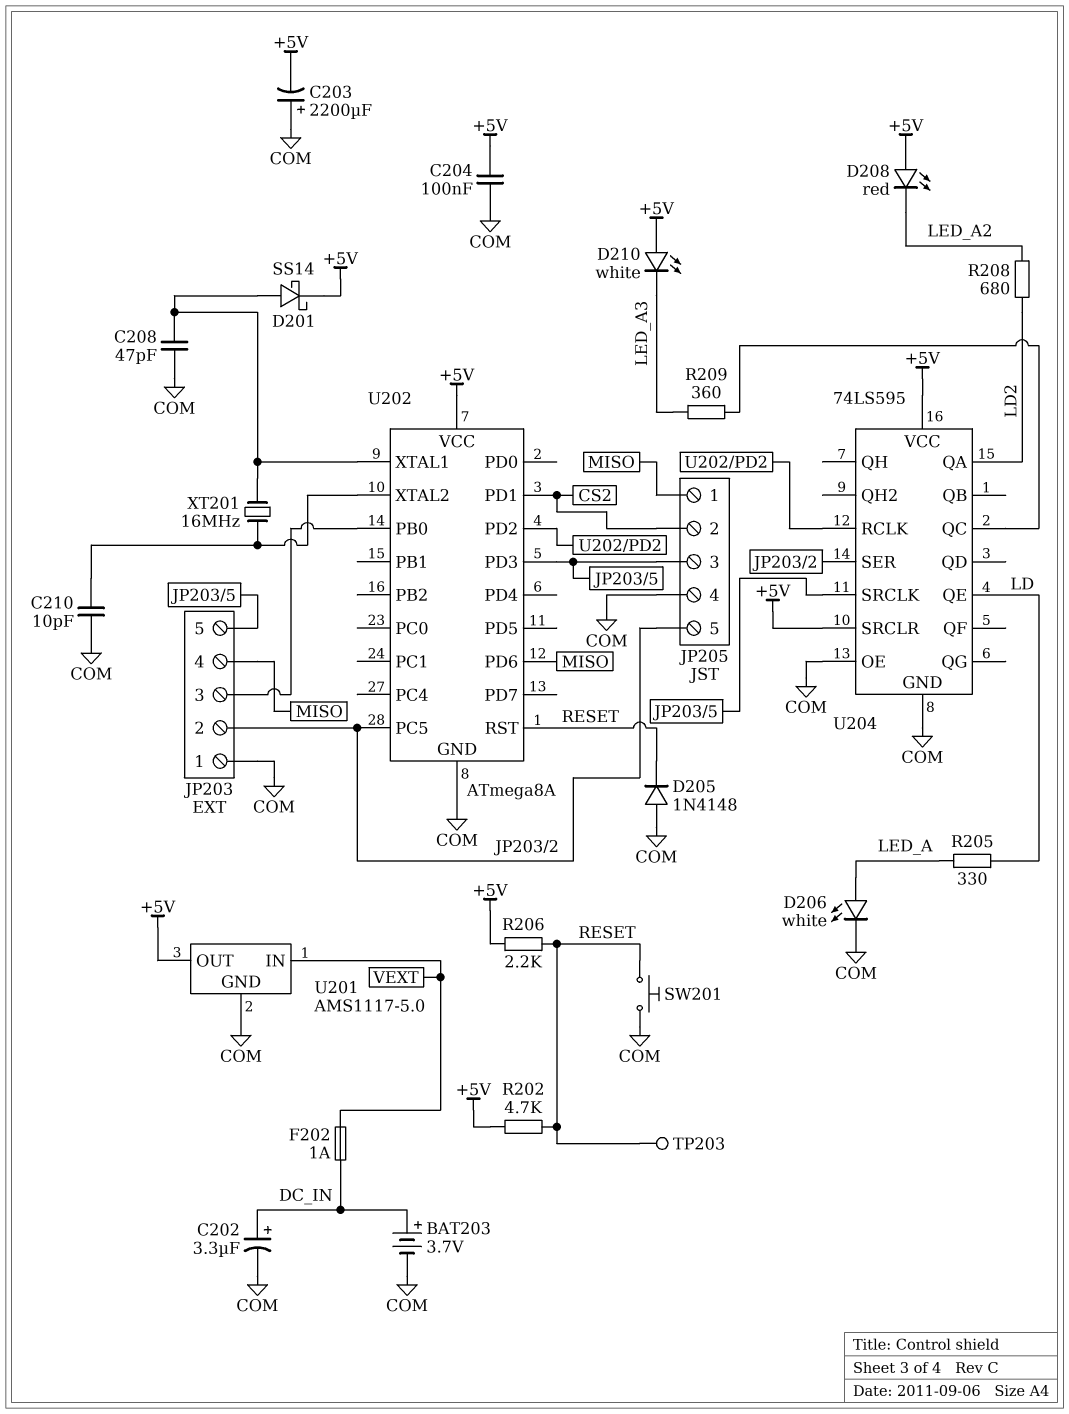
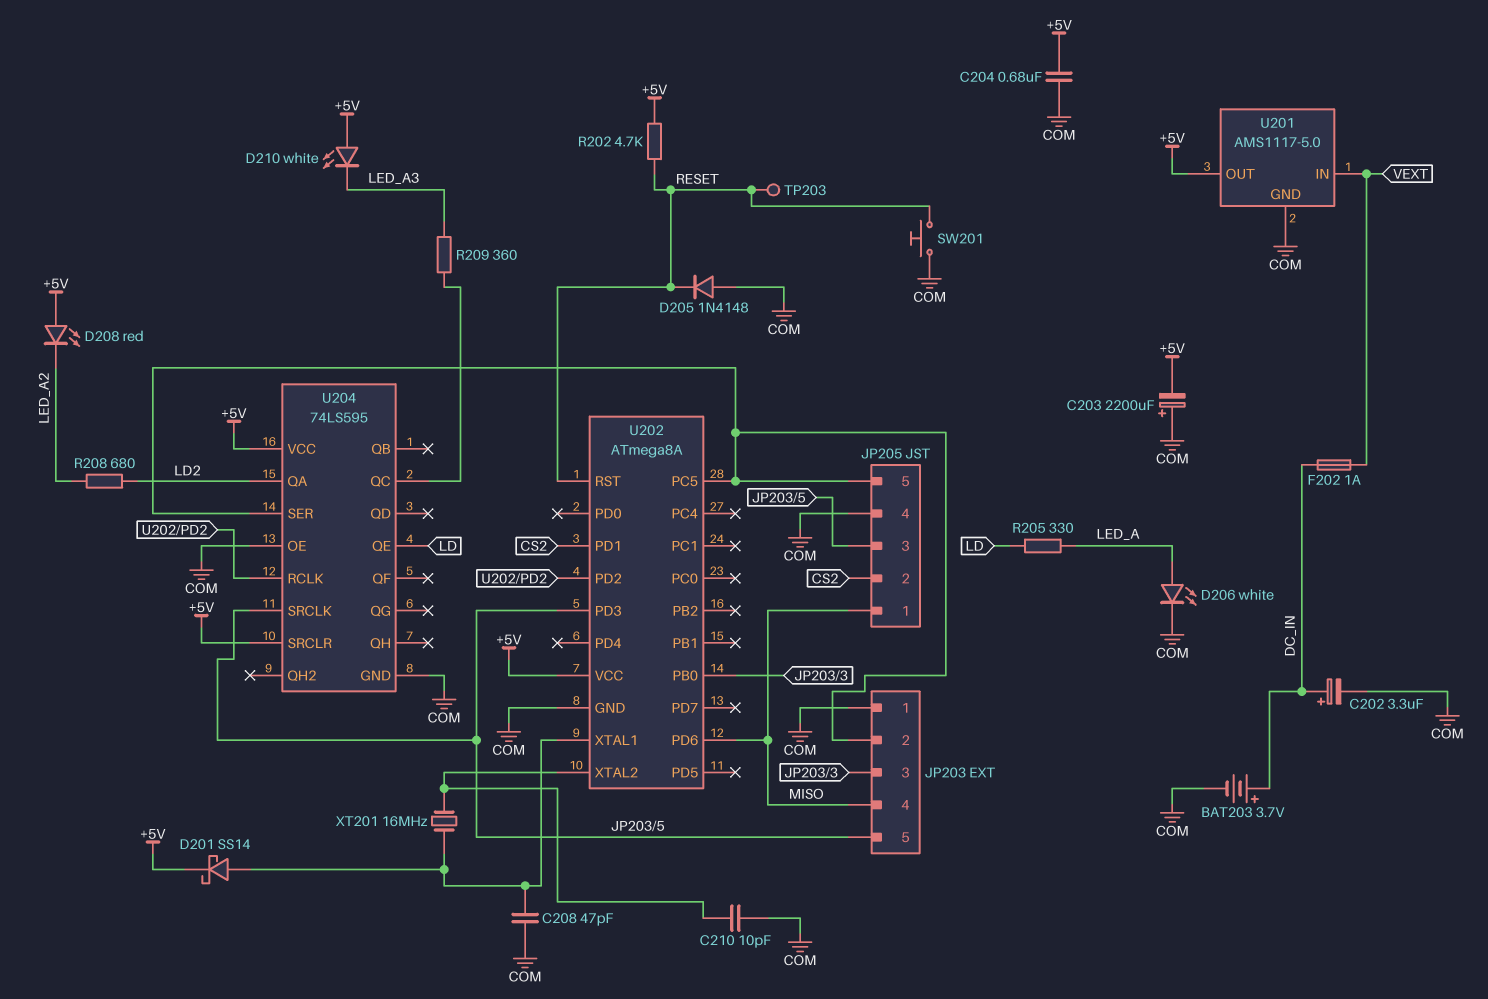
C204: 100nF (+5V, COM) -> 680nF (+5V, COM)
R206: 2.2k (+5V, RESET) -> none

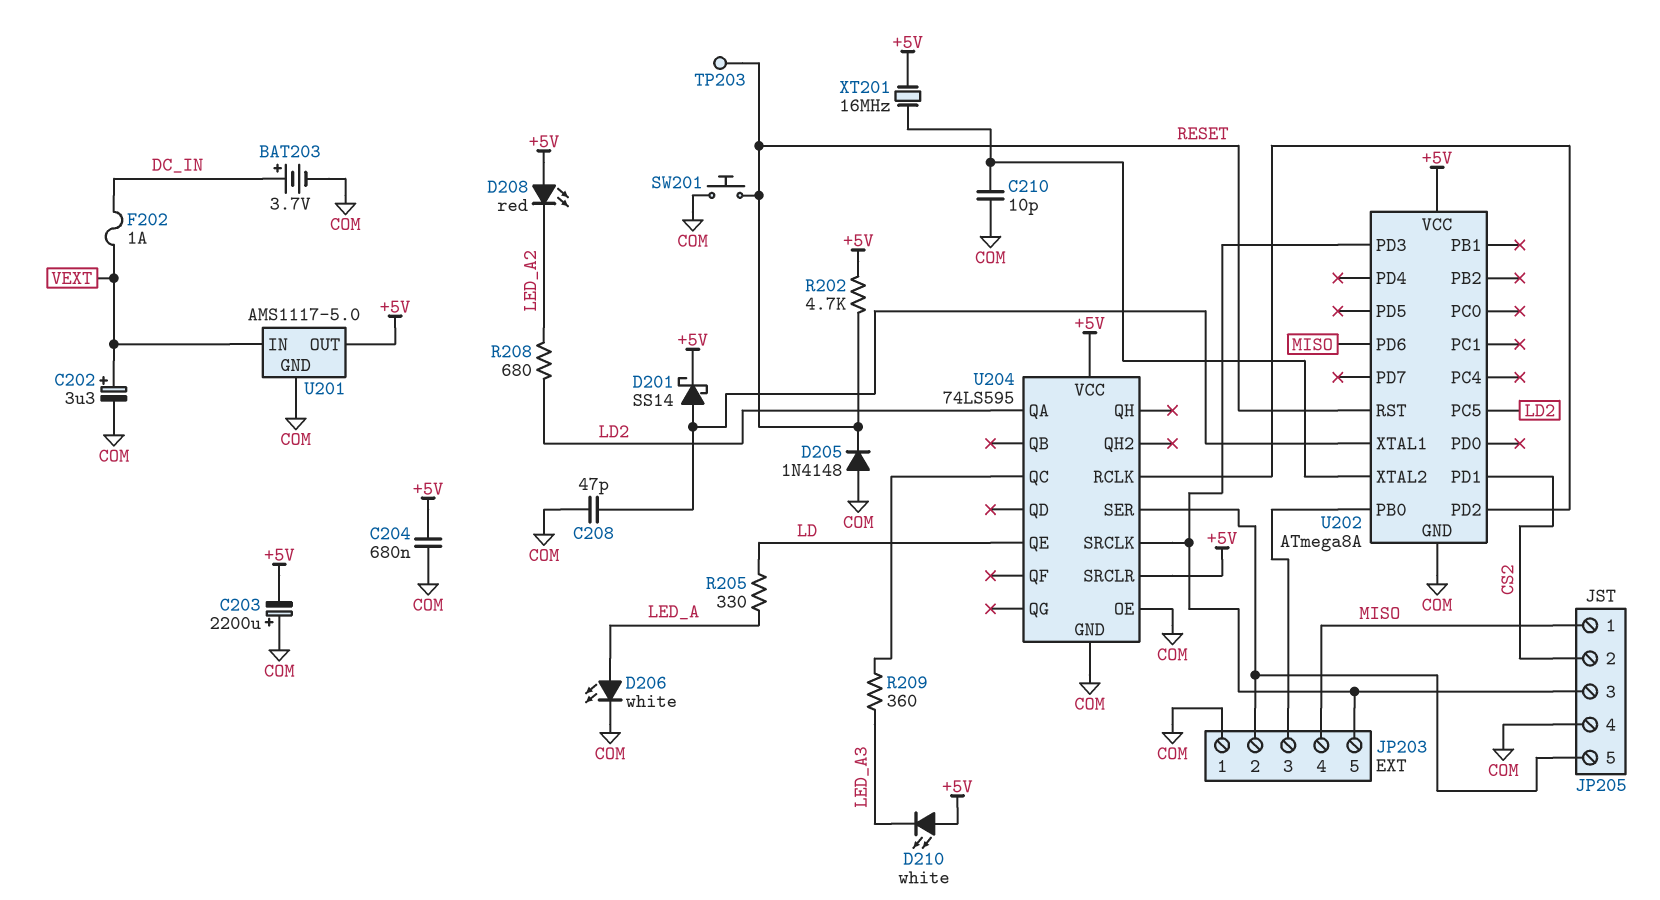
C202: 3.3uF (plus DC_IN, minus COM) -> 3.3uF (plus VEXT, minus COM)
U202 pin PC5: JP203/2 -> LD2
XT201: 16MHz (U202/XTAL1, U202/XTAL2) -> 16MHz (+5V, U202/XTAL2)

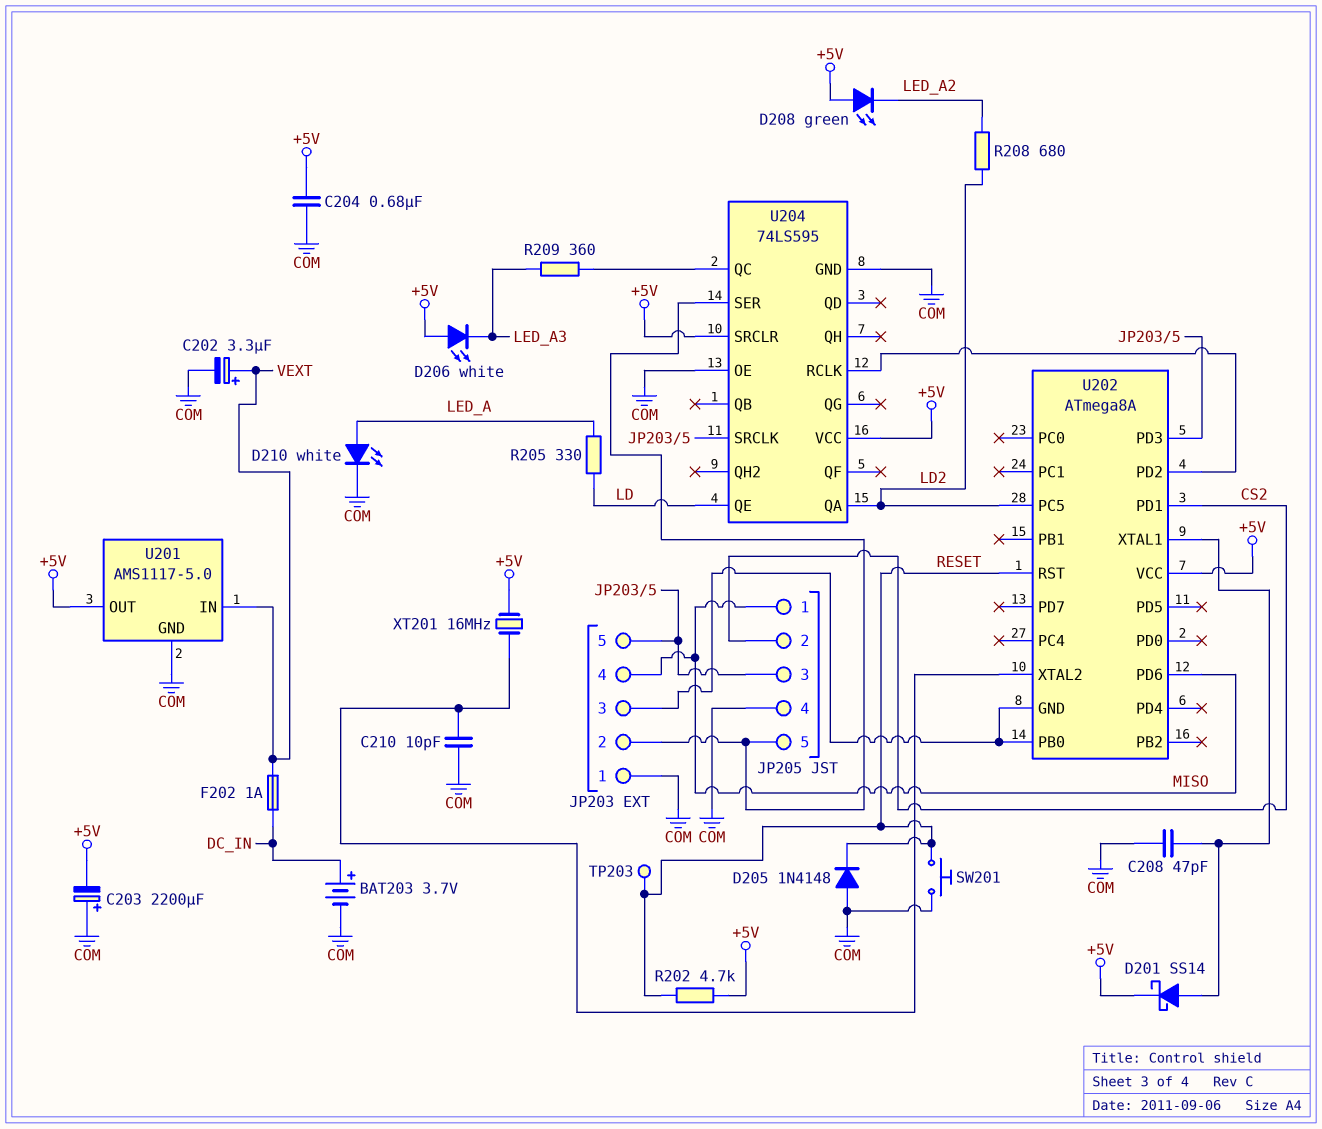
D206: LED white (A LED_A, K COM) -> LED white (A +5V, K LED_A3)
D208: LED red (A +5V, K LED_A2) -> LED green (A +5V, K LED_A2)
D210: LED white (A +5V, K LED_A3) -> LED white (A LED_A, K COM)
U202 pin GND: COM -> JP203/3

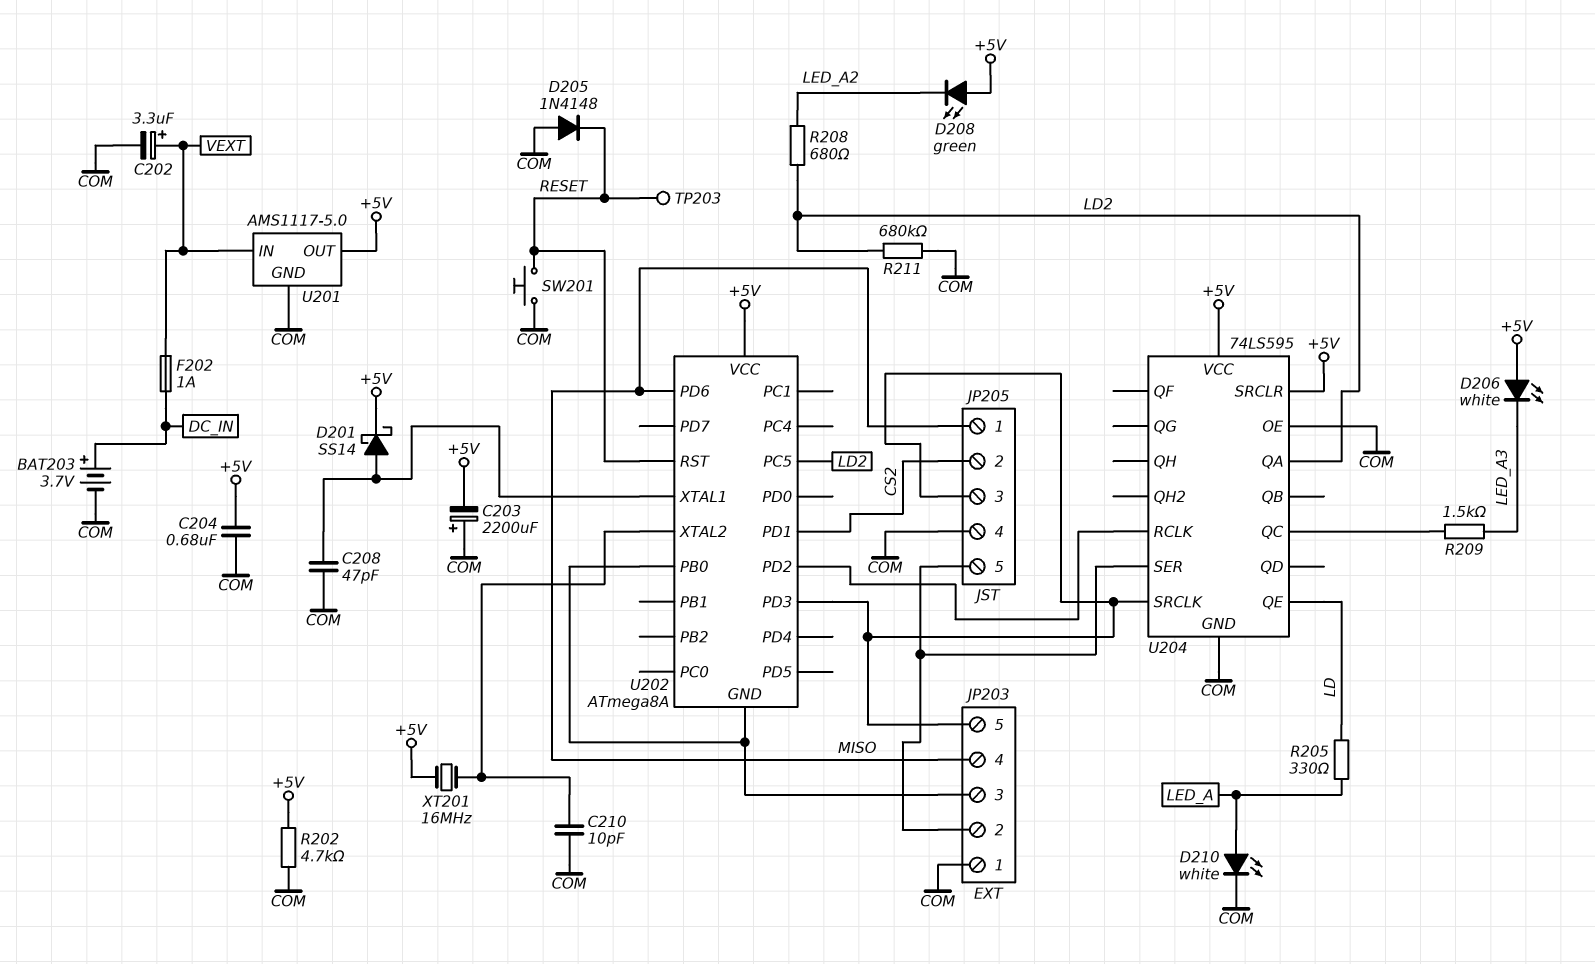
R202: 4.7k (+5V, RESET) -> 4.7k (+5V, COM)
R209: 360 (LED_A3, U204/QC) -> 1.5k (LED_A3, U204/QC)
R211: none -> 680k (COM, LD2)

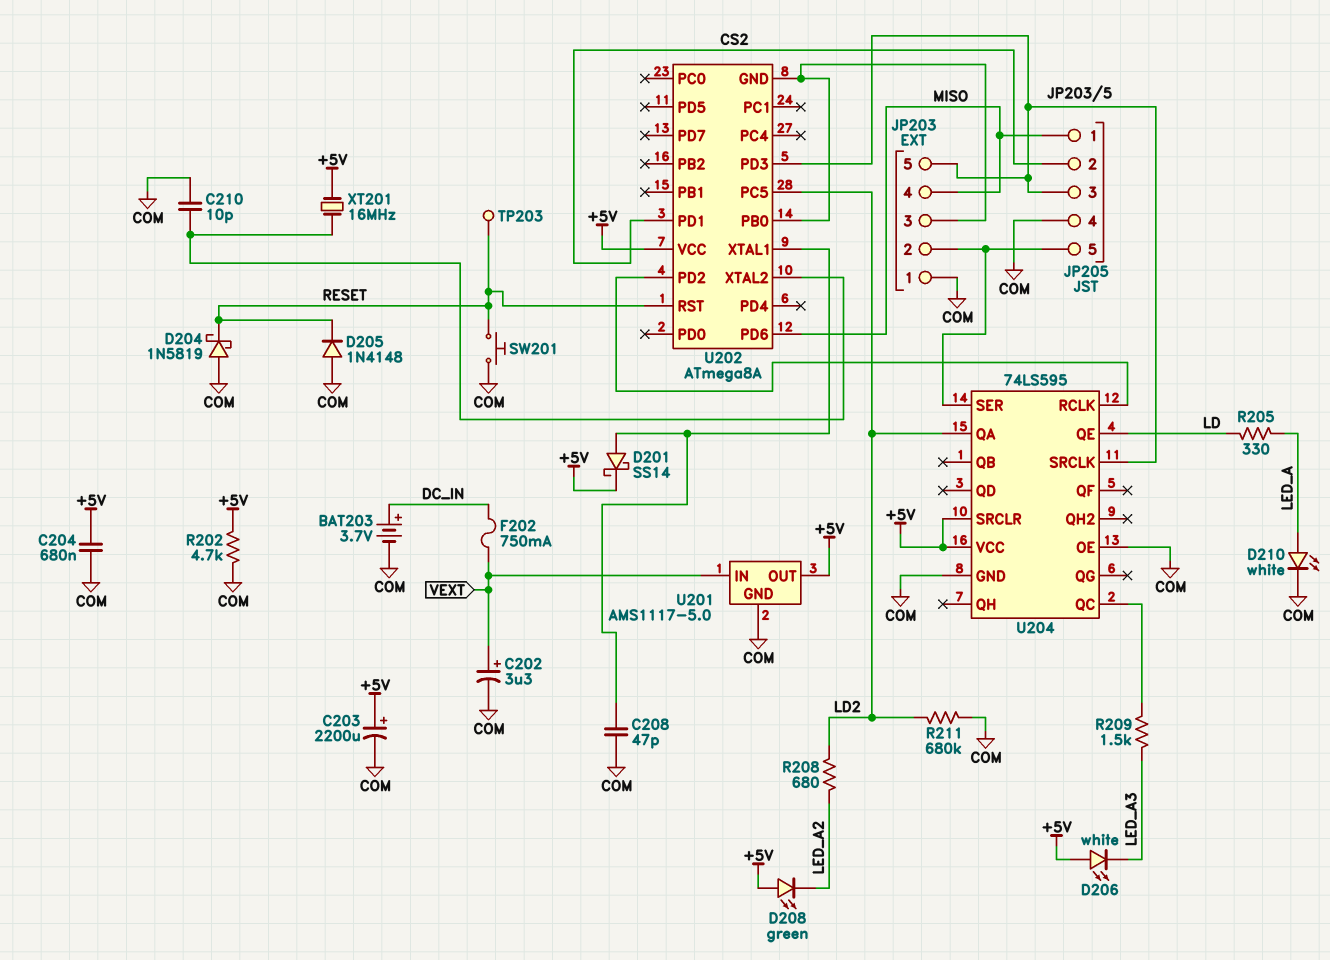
C203: 2200uF (plus COM, minus +5V) -> 2200uF (plus +5V, minus COM)
D204: none -> schottky 1N5819 (A COM, K RESET)
F202: 1A (DC_IN, VEXT) -> 750mA (DC_IN, VEXT)

